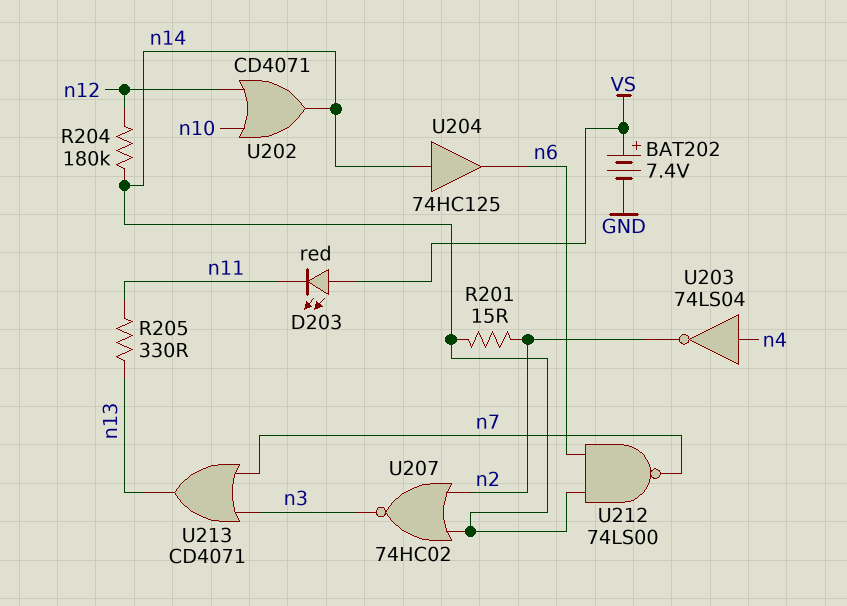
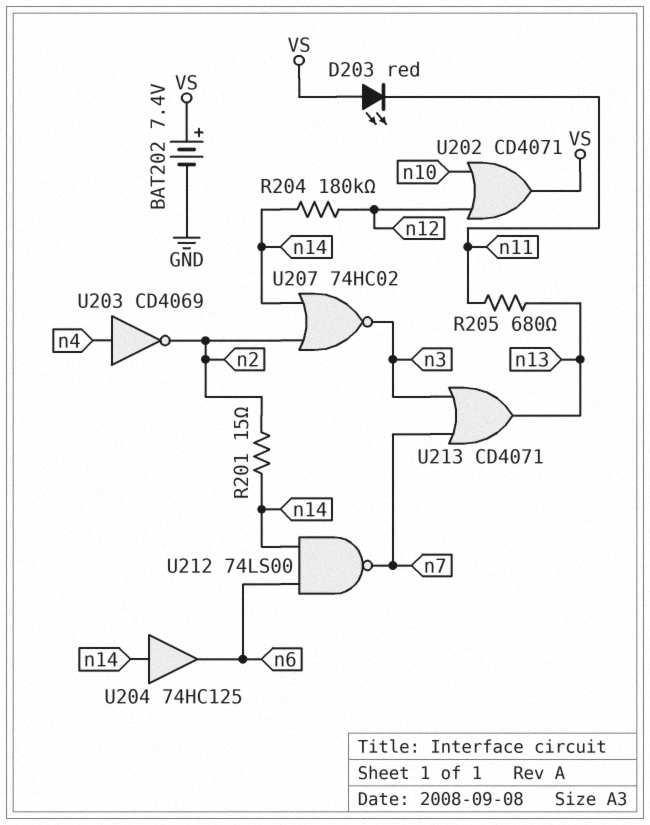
R205: 330 (n11, n13) -> 680 (n11, n13)
U202: OR CD4071 (in n10, in n12, out n14) -> OR CD4071 (in n10, in n12, out VS)
U203: NOT 74LS04 (in n4, out n2) -> NOT CD4069 (in n4, out n2)

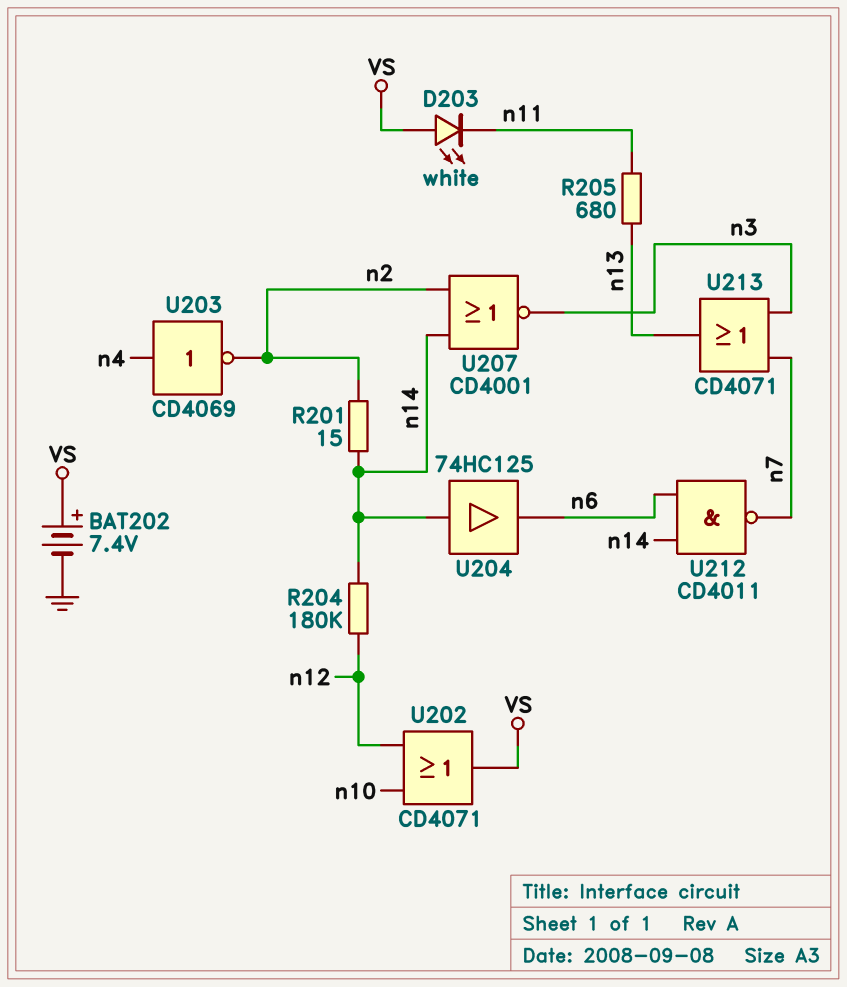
D203: LED red (A VS, K n11) -> LED white (A VS, K n11)
U207: NOR 74HC02 (in n2, in n14, out n3) -> NOR CD4001 (in n2, in n14, out n3)
U212: NAND 74LS00 (in n6, in n14, out n7) -> NAND CD4011 (in n6, in n14, out n7)

